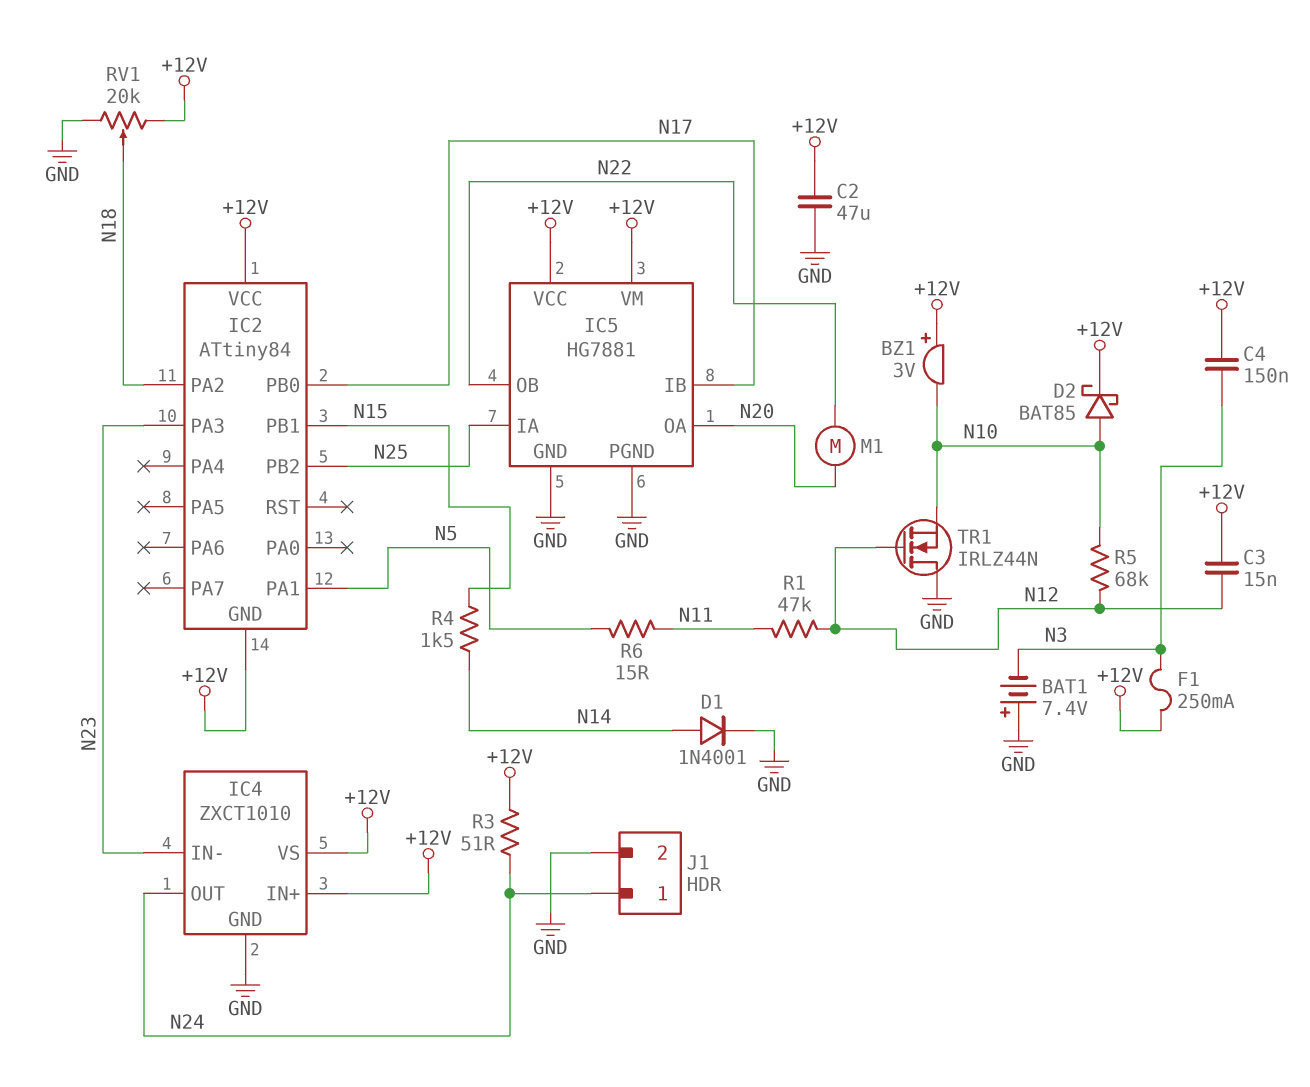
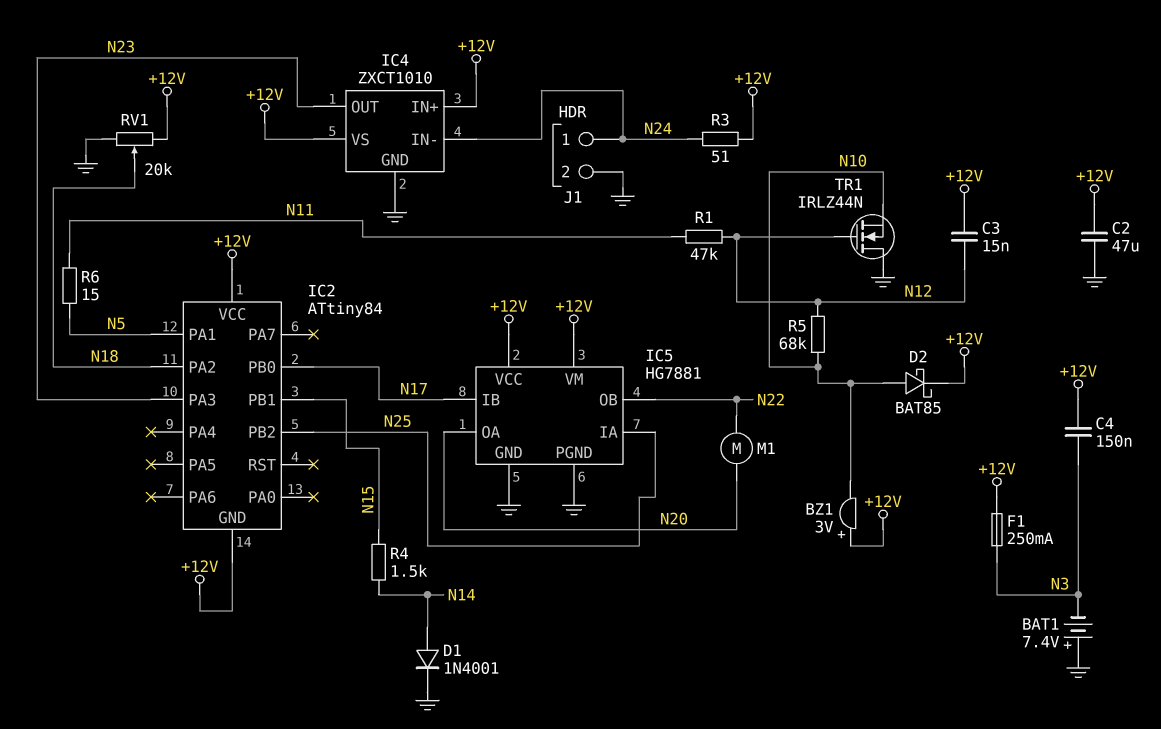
IC4 pin IN-: N23 -> N24
IC4 pin OUT: N24 -> N23

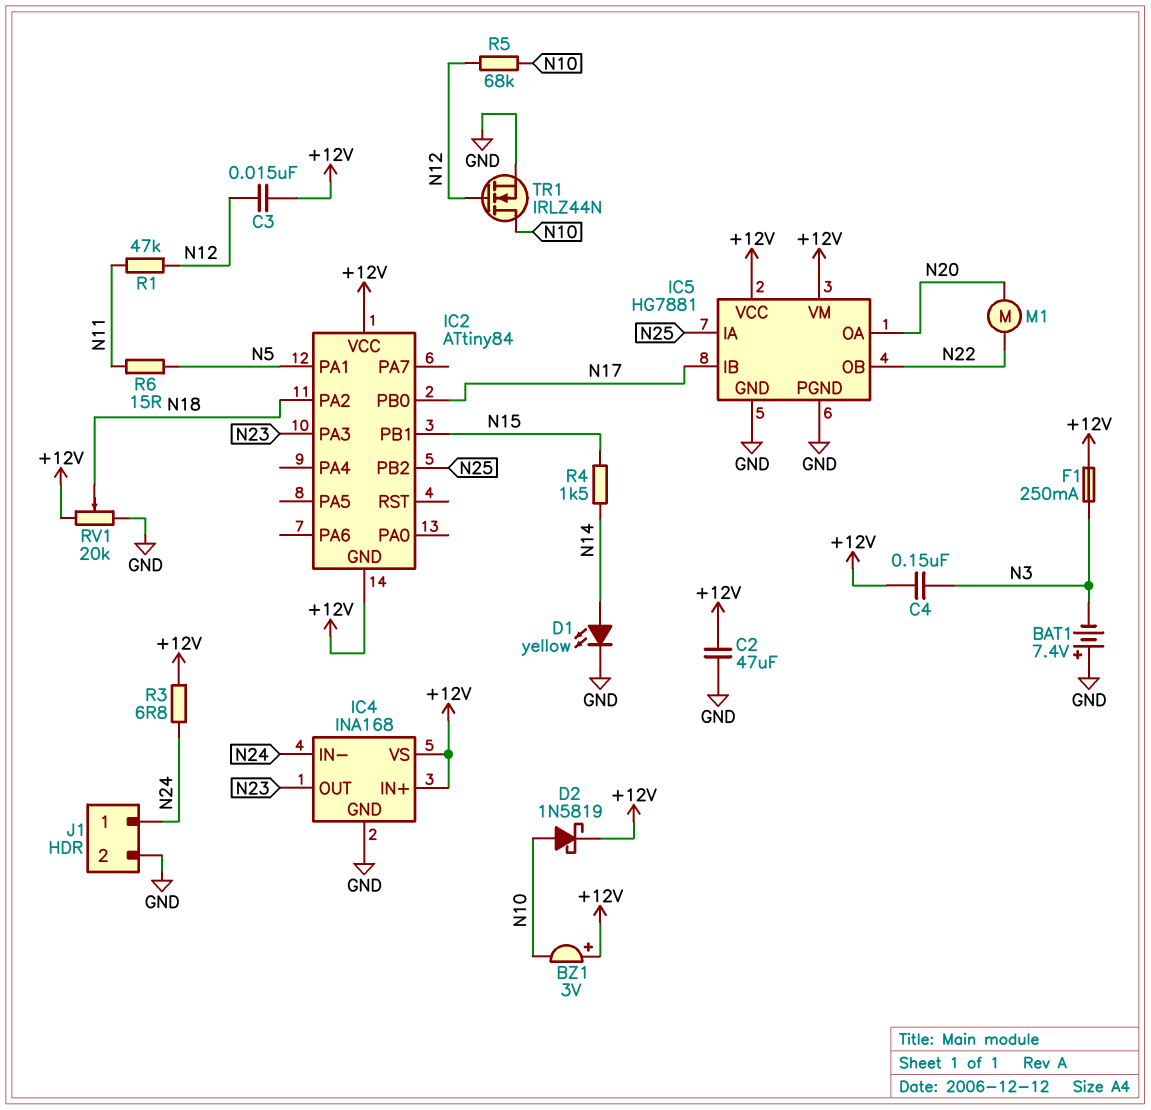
D1: diode 1N4001 (A N14, K GND) -> LED yellow (A N14, K GND)
D2: schottky BAT85 (A N10, K +12V) -> schottky 1N5819 (A N10, K +12V)
IC4: ZXCT1010 -> INA168
R3: 51 (+12V, N24) -> 6.8 (+12V, N24)
TR1: NMOS IRLZ44N (G N12, D GND, S N10) -> NMOS IRLZ44N (G N12, D N10, S GND)

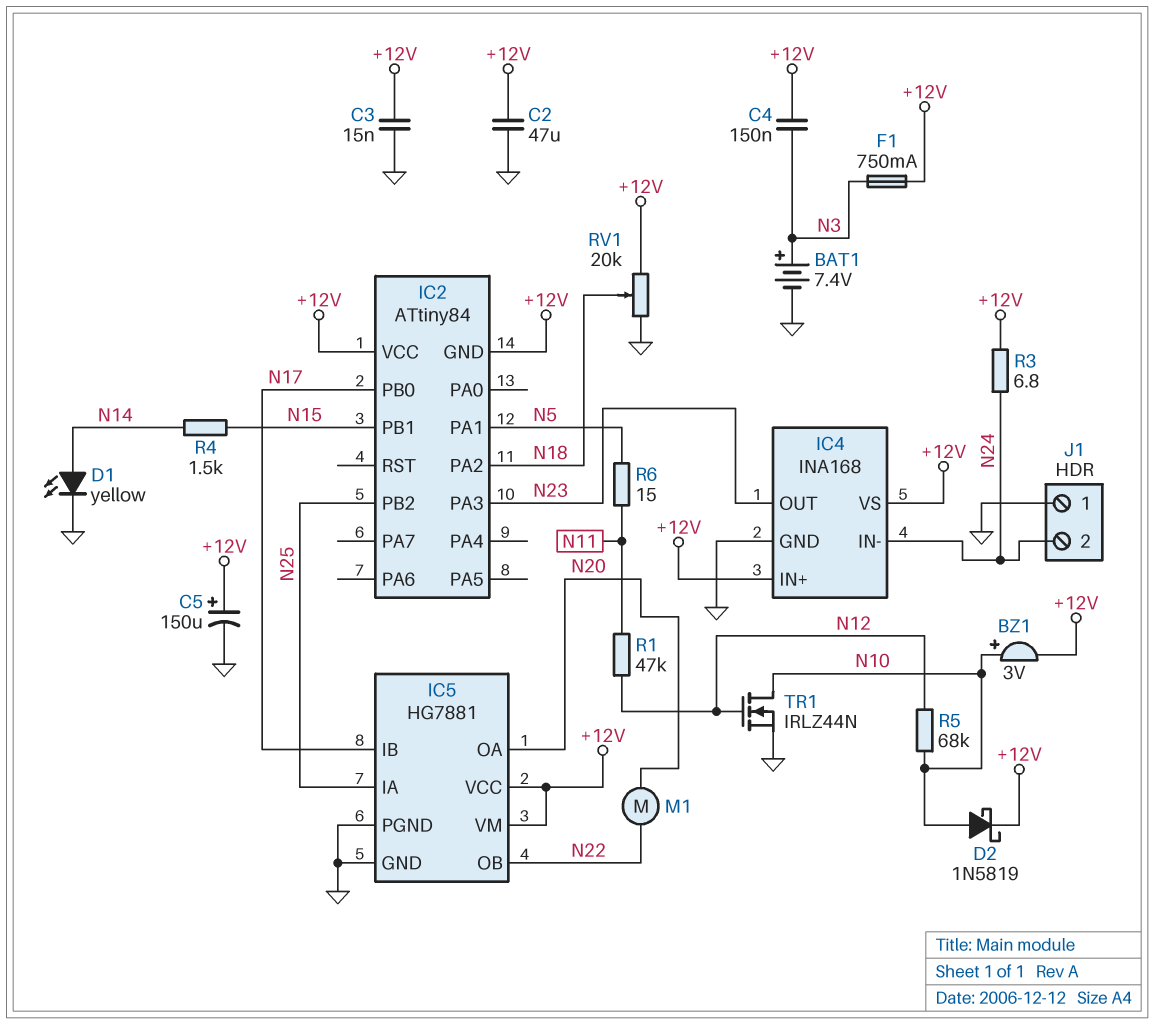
BAT1: 7.4V (plus GND, minus N3) -> 7.4V (plus N3, minus GND)
BZ1: buzzer 3V (plus +12V, minus N10) -> buzzer 3V (plus N10, minus +12V)
C3: 15nF (+12V, N12) -> 15nF (+12V, GND)
C5: none -> 150uF (plus +12V, minus GND)
F1: 250mA (+12V, N3) -> 750mA (+12V, N3)
J1 pin 1: N24 -> GND
J1 pin 2: GND -> N24

